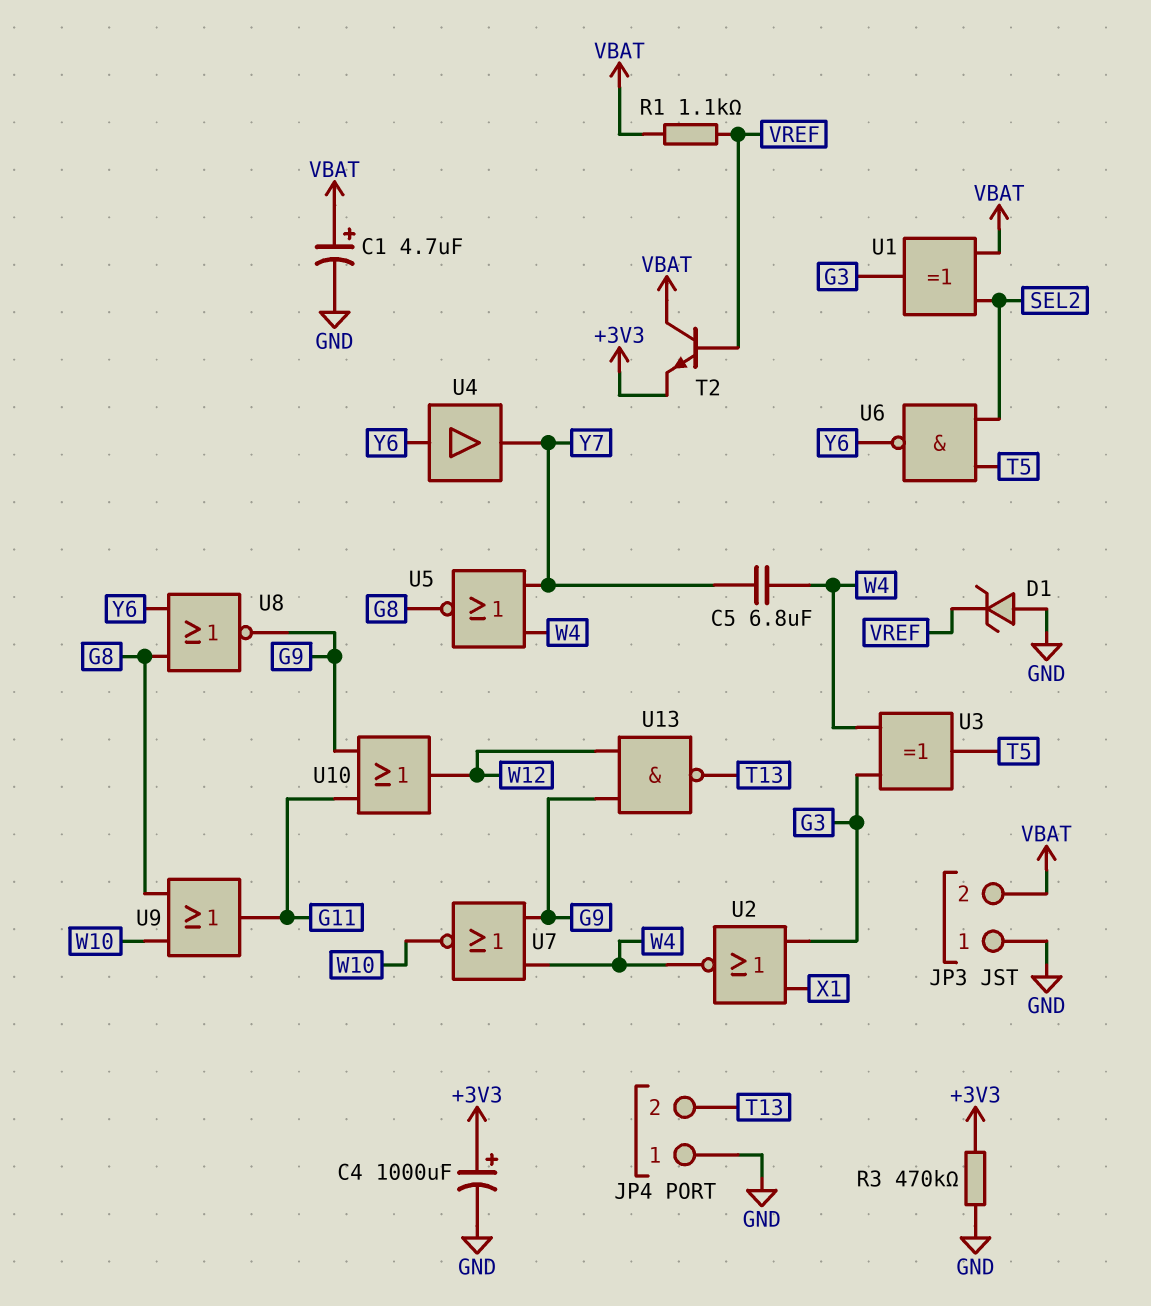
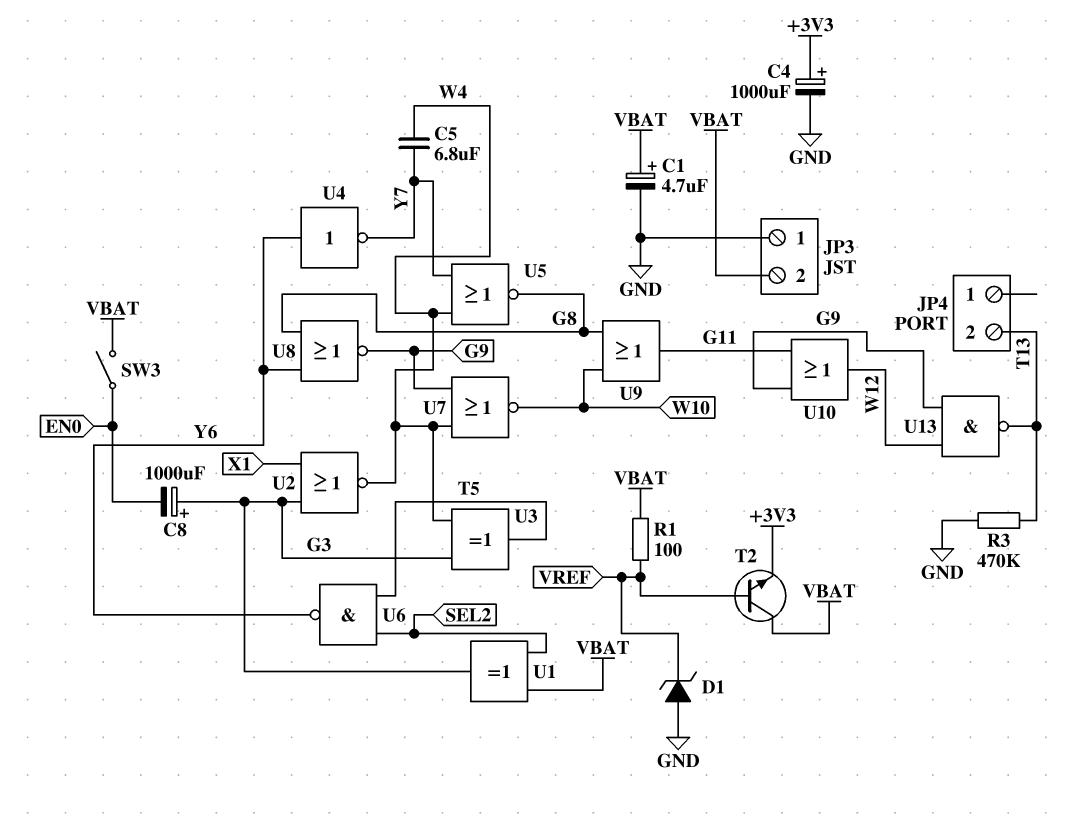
C8: none -> 1000uF (plus G3, minus EN0)
JP4 pin 1: GND -> none
R1: 1.1k (VBAT, VREF) -> 100 (VBAT, VREF)
R3: 470k (+3V3, GND) -> 470k (GND, T13)
SW3: none -> switch (EN0, VBAT)
U4: buffer (in Y6, out Y7) -> NOT (in Y6, out Y7)

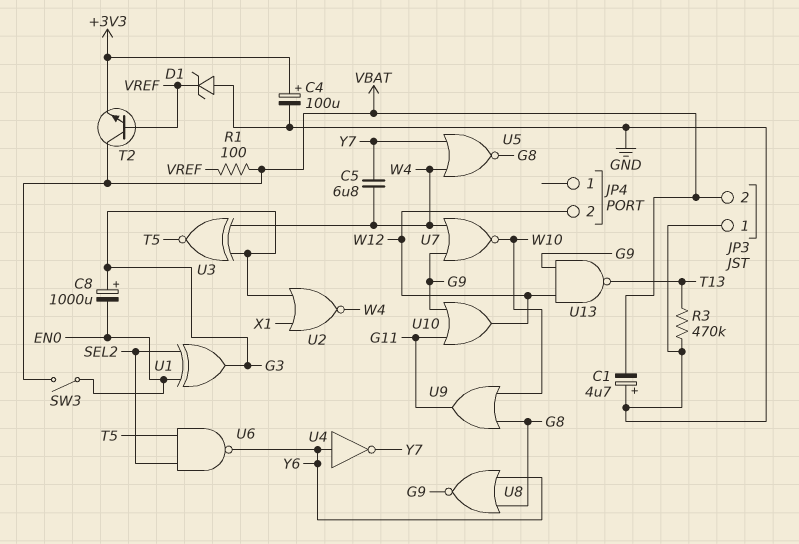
C1: 4.7uF (plus VBAT, minus GND) -> 4.7uF (plus GND, minus VBAT)
C4: 1000uF (plus +3V3, minus GND) -> 100uF (plus +3V3, minus GND)
JP4 pin 2: T13 -> W12
U1: XOR (in SEL2, in VBAT, out G3) -> XOR (in EN0, in SEL2, out G3)
U3: XOR (in G3, in W4, out T5) -> XNOR (in G3, in W4, out T5)

